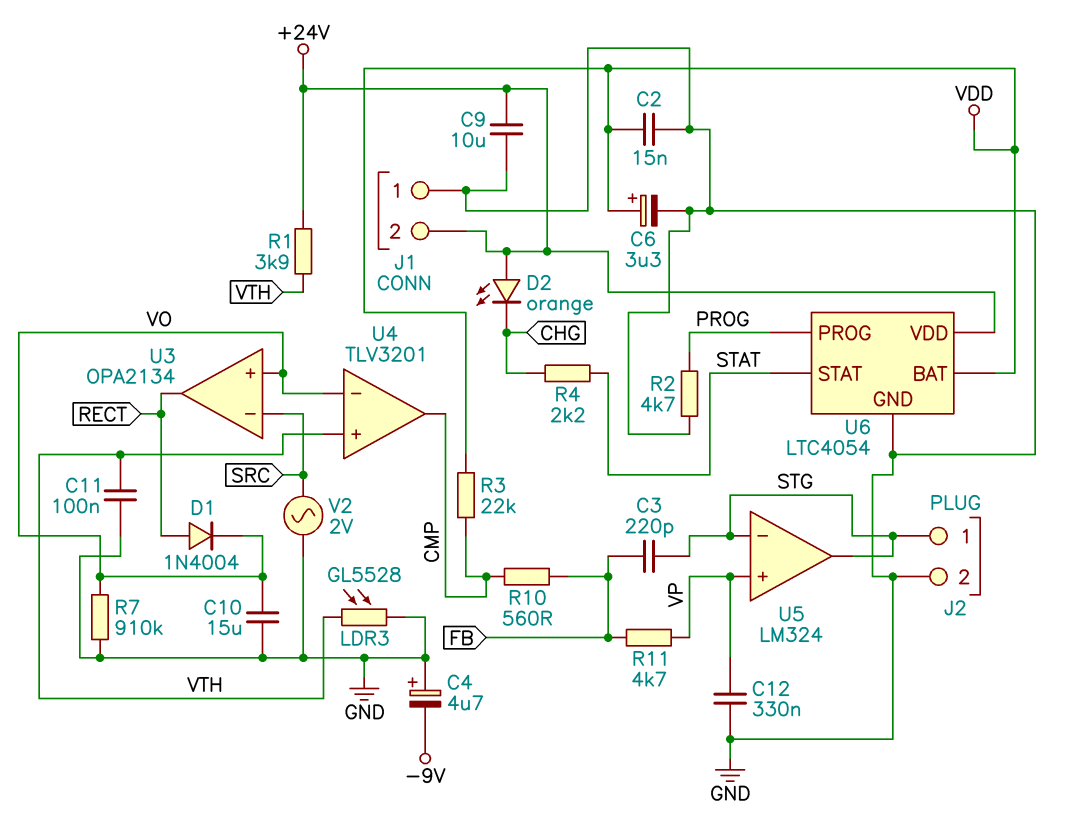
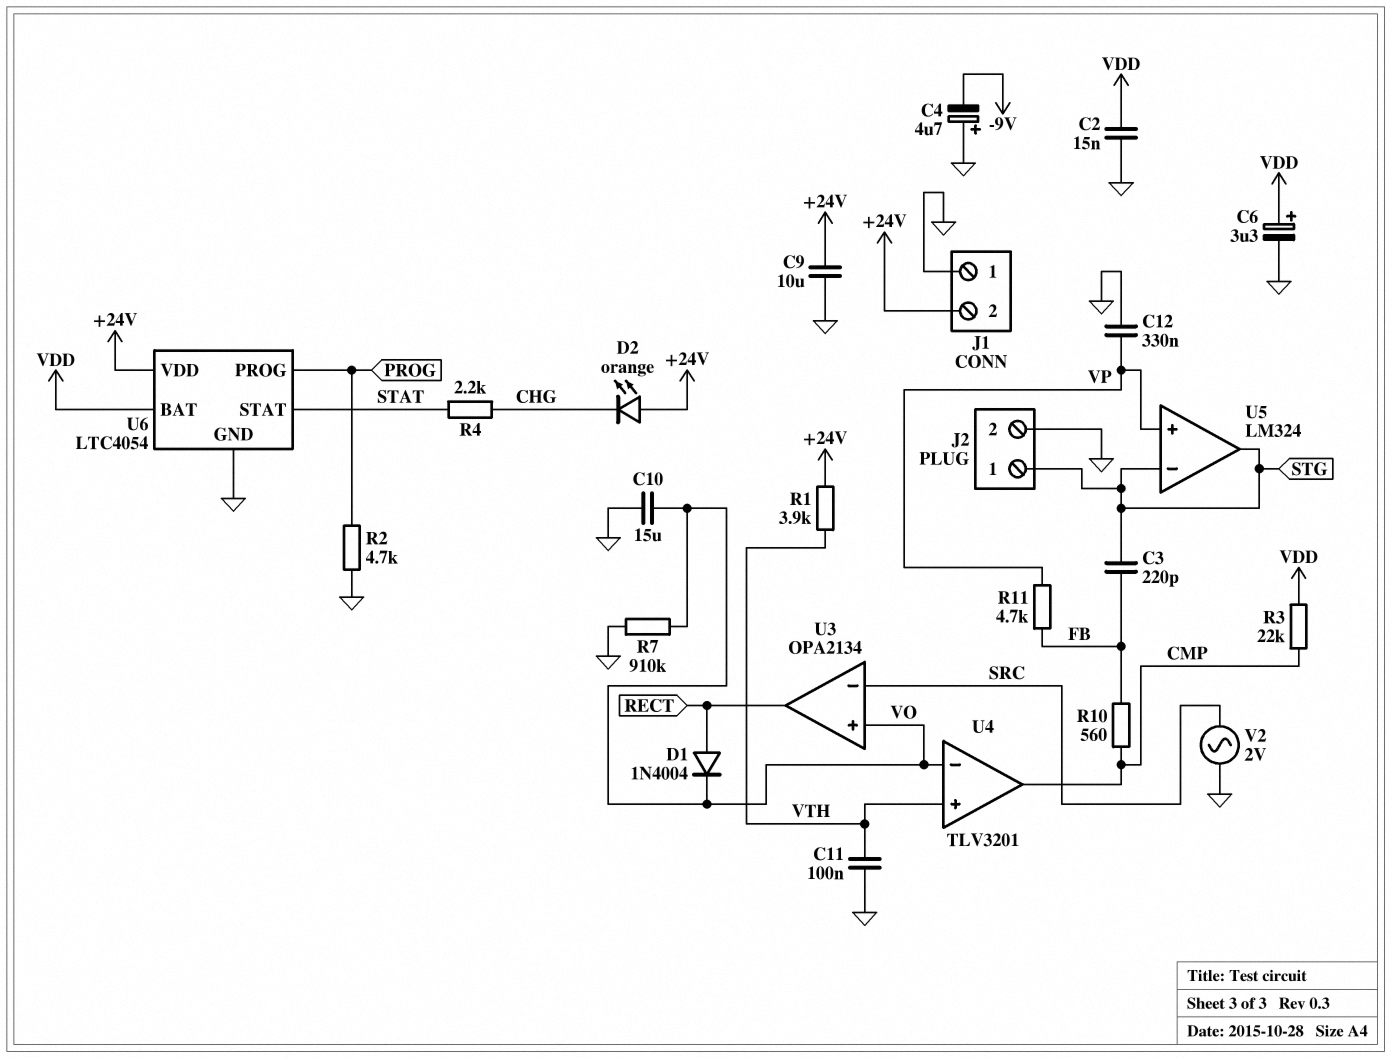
LDR3: GL5528 (GND, VTH) -> none

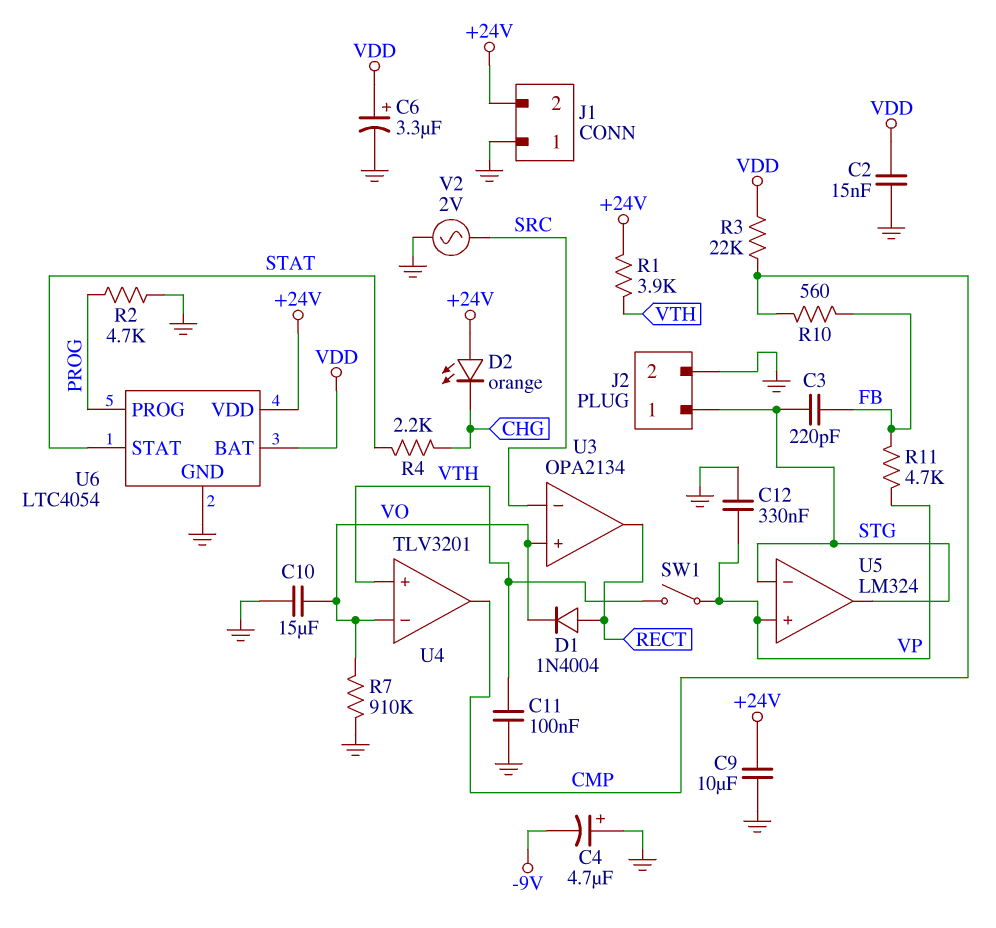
SW1: none -> switch (VP, VTH)

